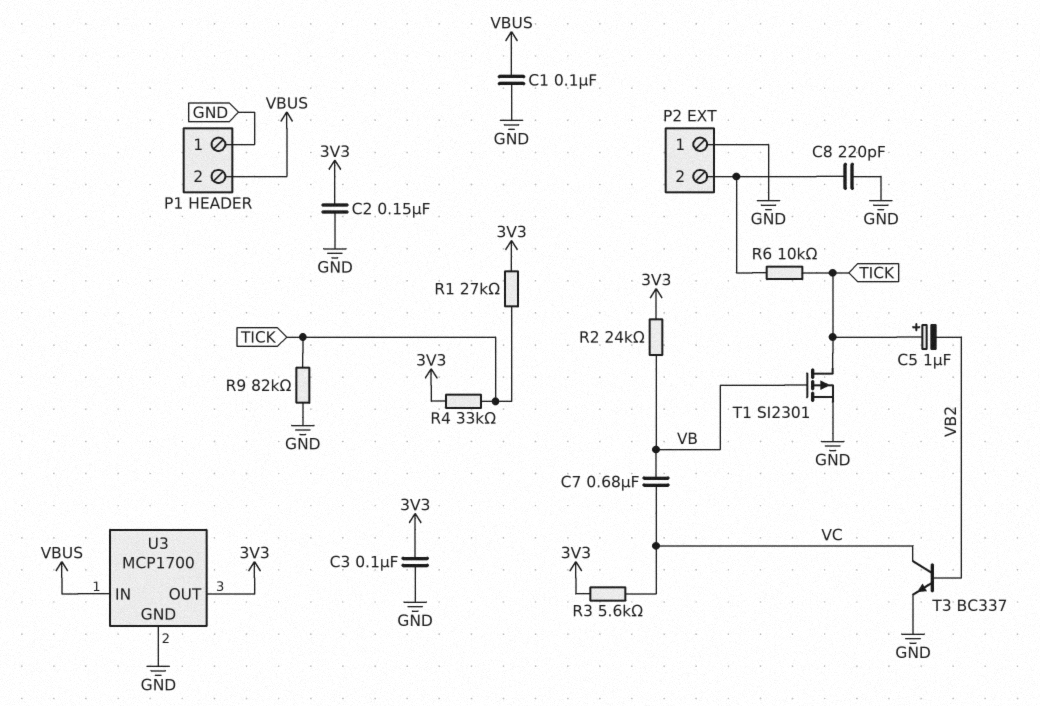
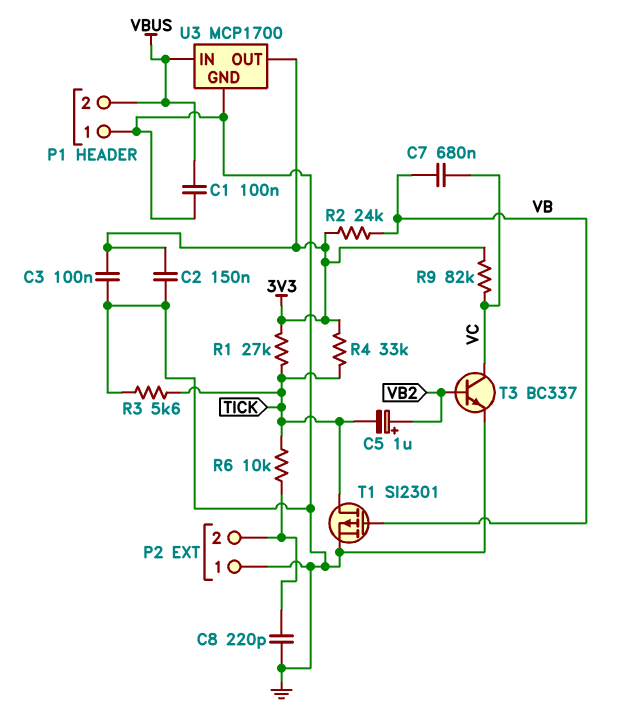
C5: 1uF (plus TICK, minus VB2) -> 1uF (plus VB2, minus TICK)
R3: 5.6k (3V3, VC) -> 5.6k (GND, TICK)
R9: 82k (GND, TICK) -> 82k (3V3, VC)

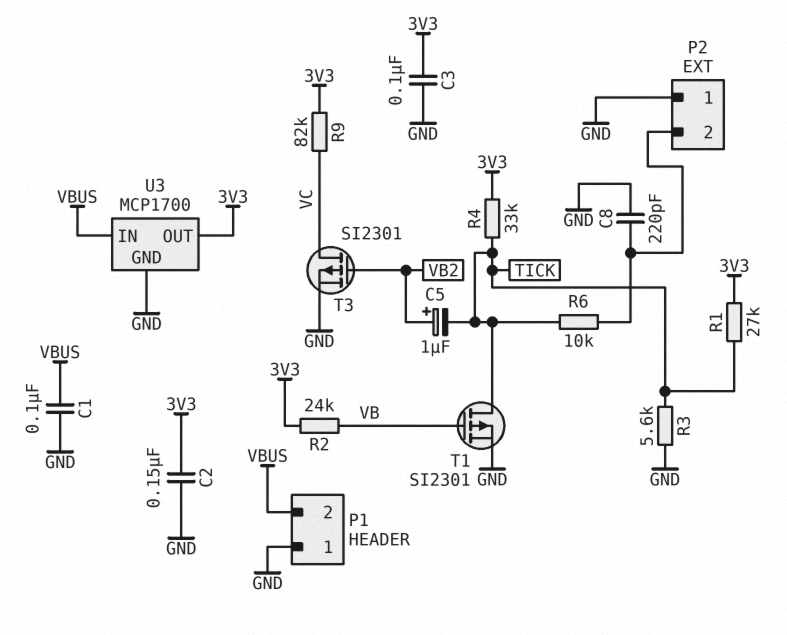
C7: 680nF (VB, VC) -> none
T3: NPN BC337 (B VB2, C VC, E GND) -> PMOS SI2301 (G VB2, D VC, S GND)

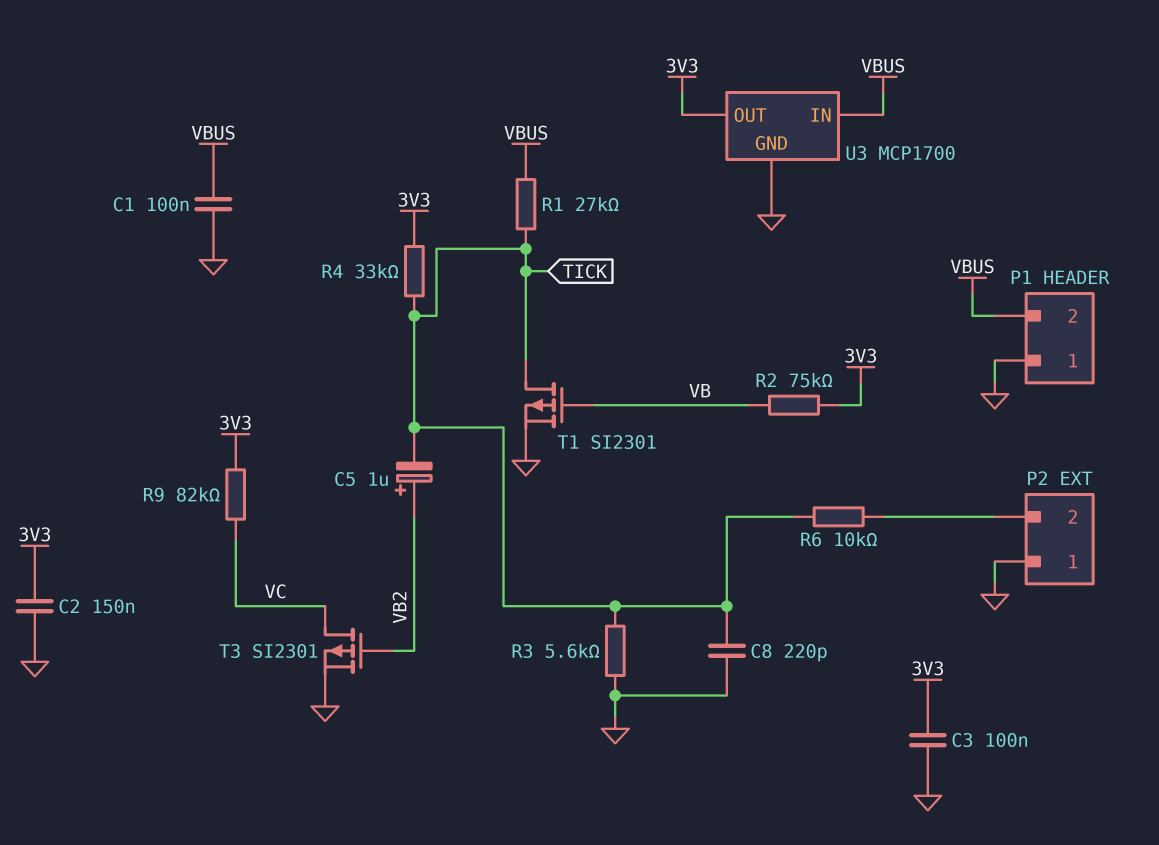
C8: 220pF (GND, P2/2) -> 220pF (GND, TICK)
R1: 27k (3V3, TICK) -> 27k (TICK, VBUS)
R2: 24k (3V3, VB) -> 75k (3V3, VB)

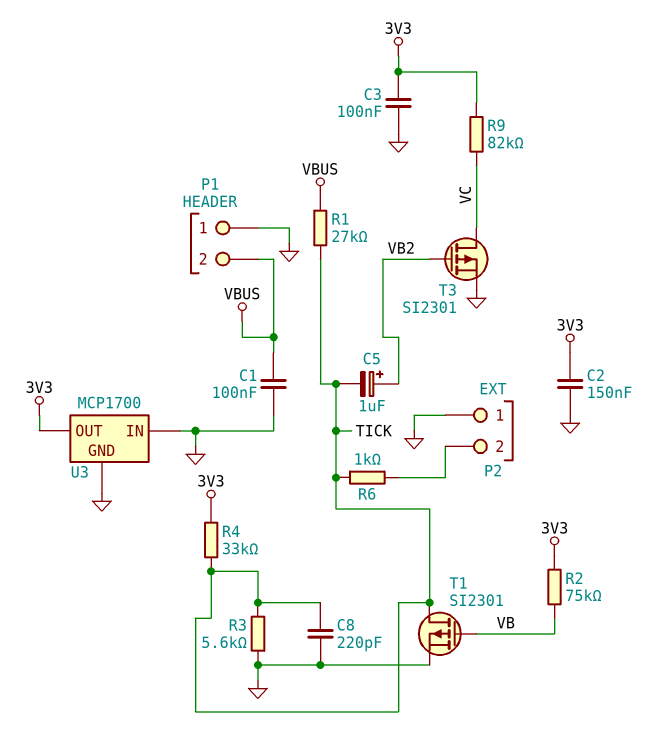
R6: 10k (P2/2, TICK) -> 1k (P2/2, TICK)
U3 pin IN: VBUS -> GND

